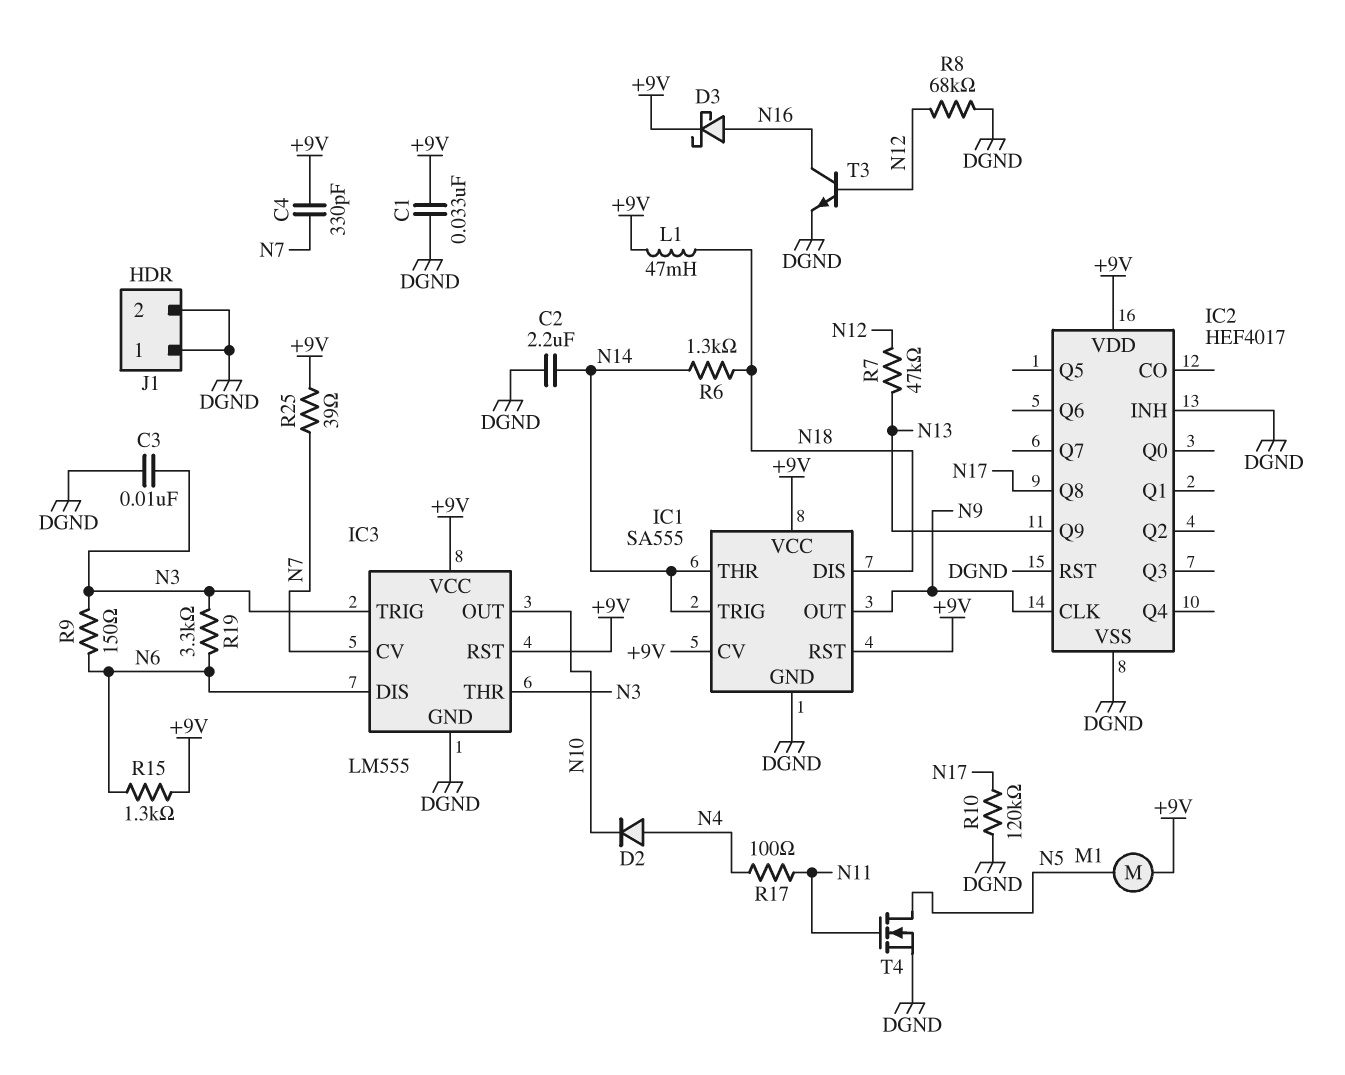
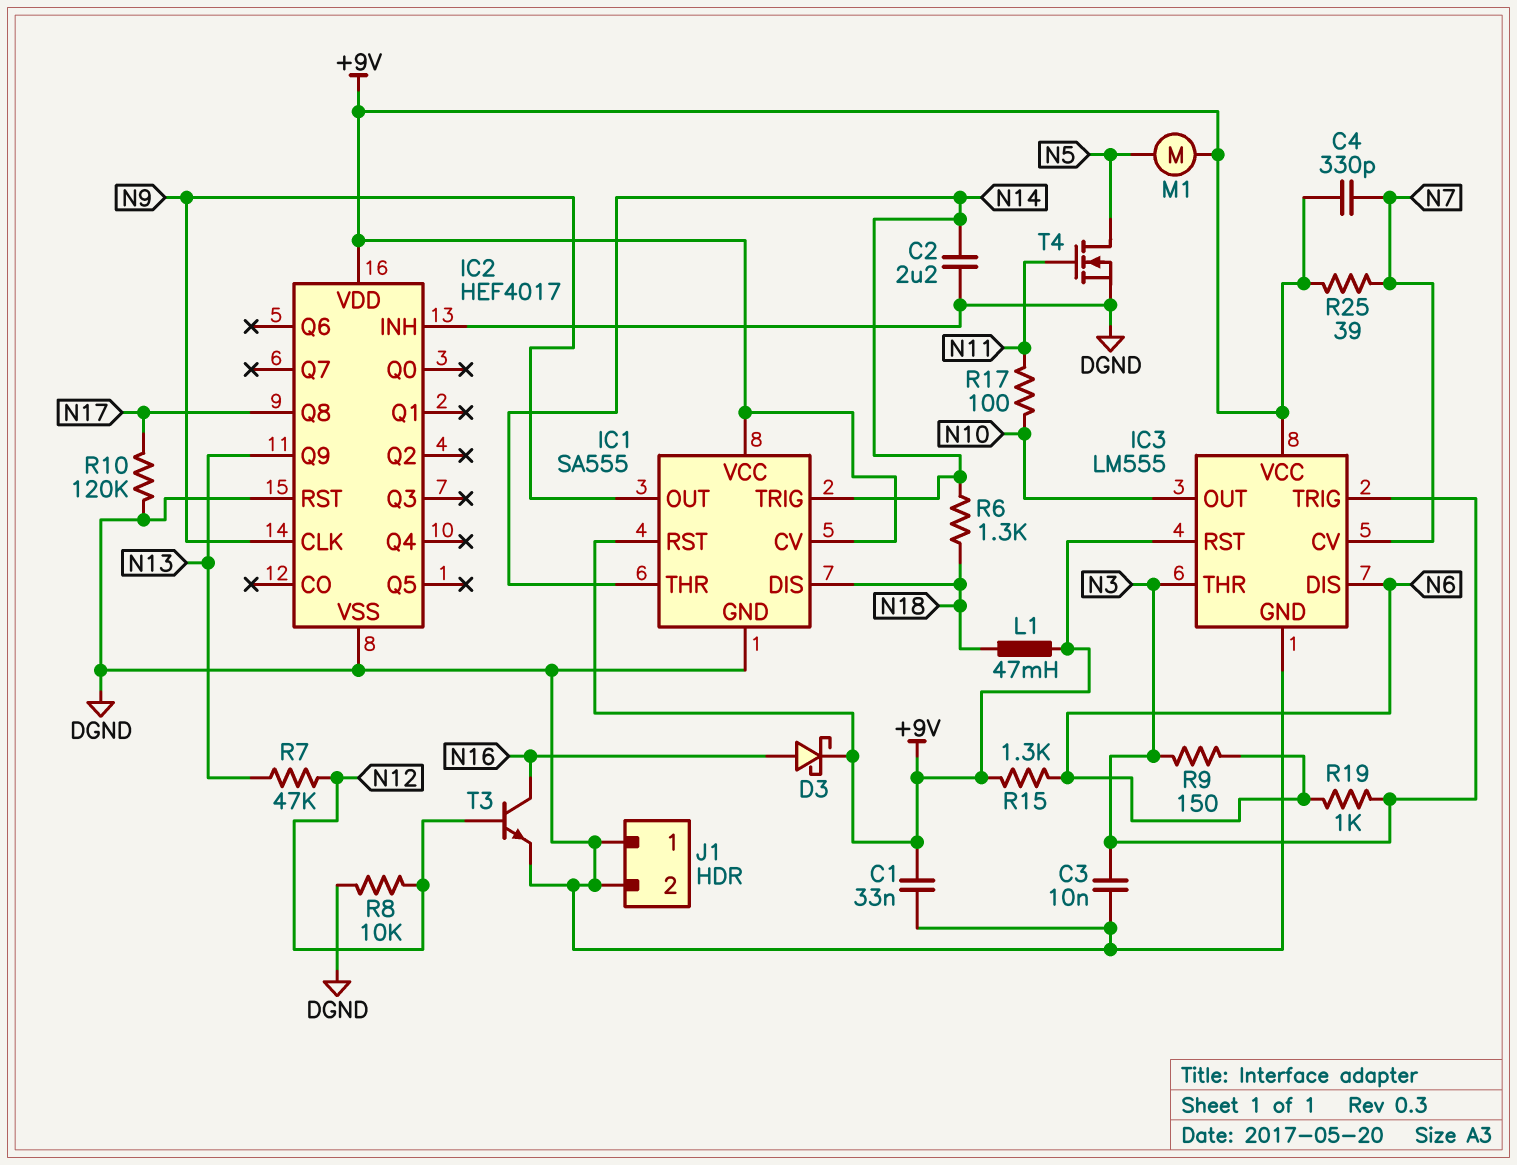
D2: diode (A N4, K N10) -> none
R8: 68k (DGND, N12) -> 10k (DGND, N12)
R17: 100 (N4, N11) -> 100 (N10, N11)
R19: 3.3k (N3, N6) -> 1k (N3, N6)

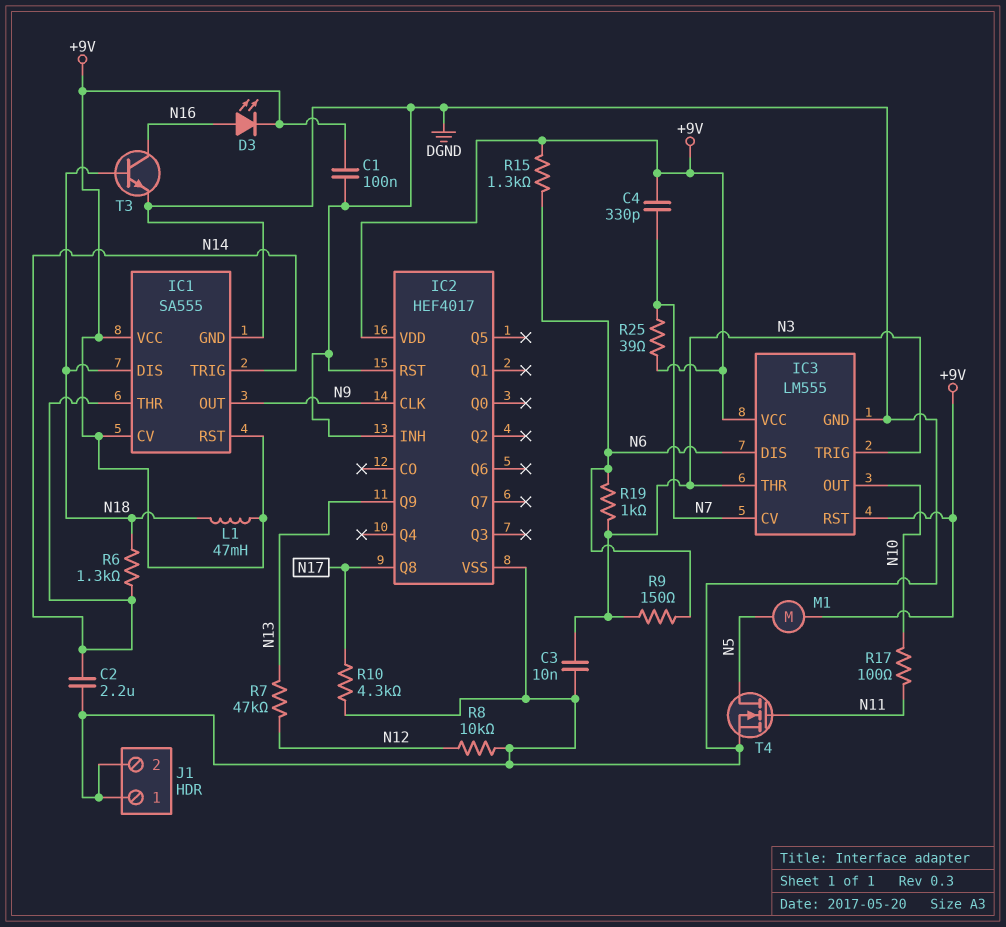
C1: 33nF (+9V, DGND) -> 100nF (+9V, DGND)
D3: schottky (A N16, K +9V) -> LED (A N16, K +9V)
R10: 120k (DGND, N17) -> 4.3k (DGND, N17)
T3: NPN (B N12, C N16, E DGND) -> NPN (B N18, C N16, E DGND)

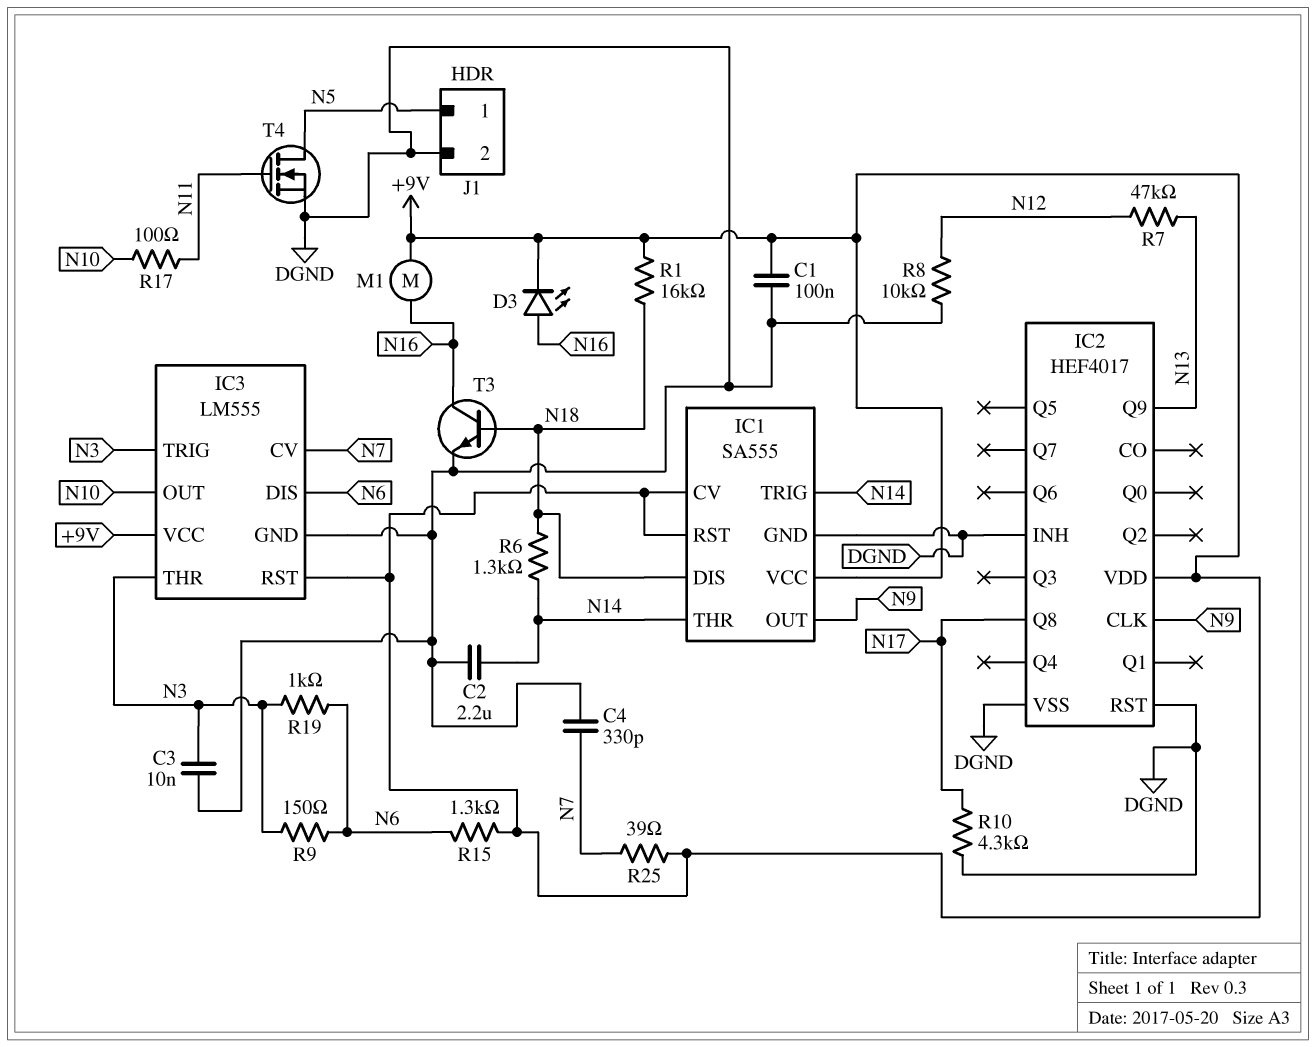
C4: 330pF (+9V, N7) -> 330pF (DGND, N7)
J1 pin 1: DGND -> N5
L1: 47mH (+9V, N18) -> none
M1: motor (+9V, N5) -> motor (+9V, N16)
R1: none -> 16k (+9V, N18)

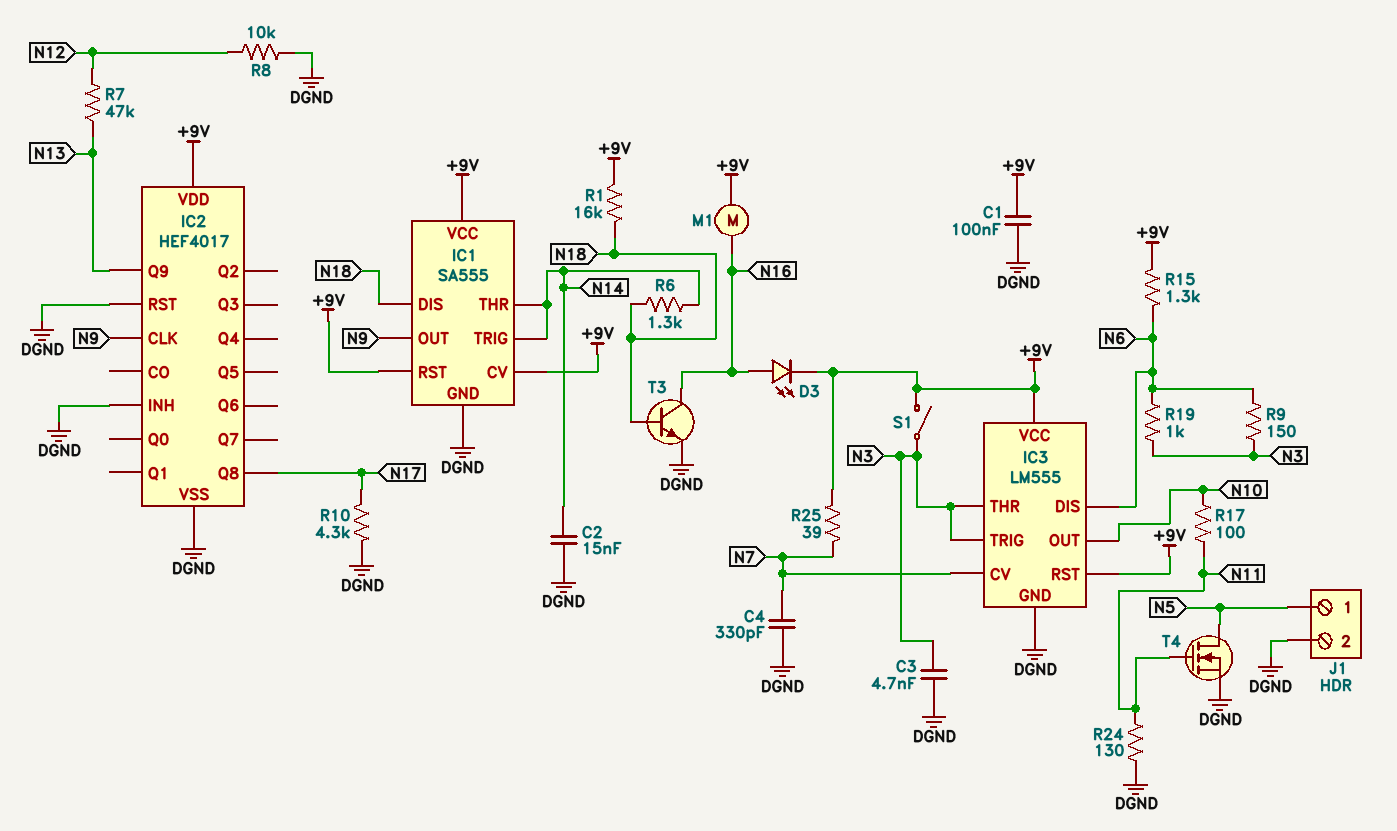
C2: 2.2uF (DGND, N14) -> 15nF (DGND, N14)
C3: 10nF (DGND, N3) -> 4.7nF (DGND, N3)
R24: none -> 130 (DGND, N11)
S1: none -> switch (+9V, N3)

